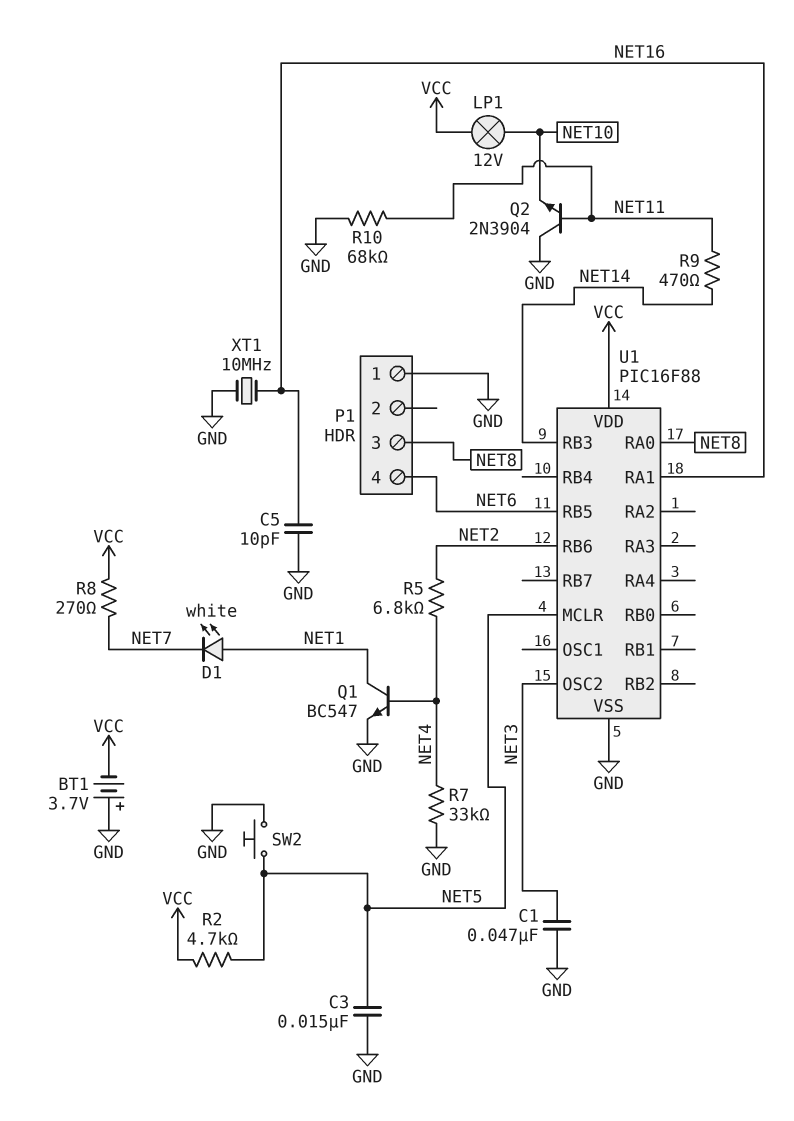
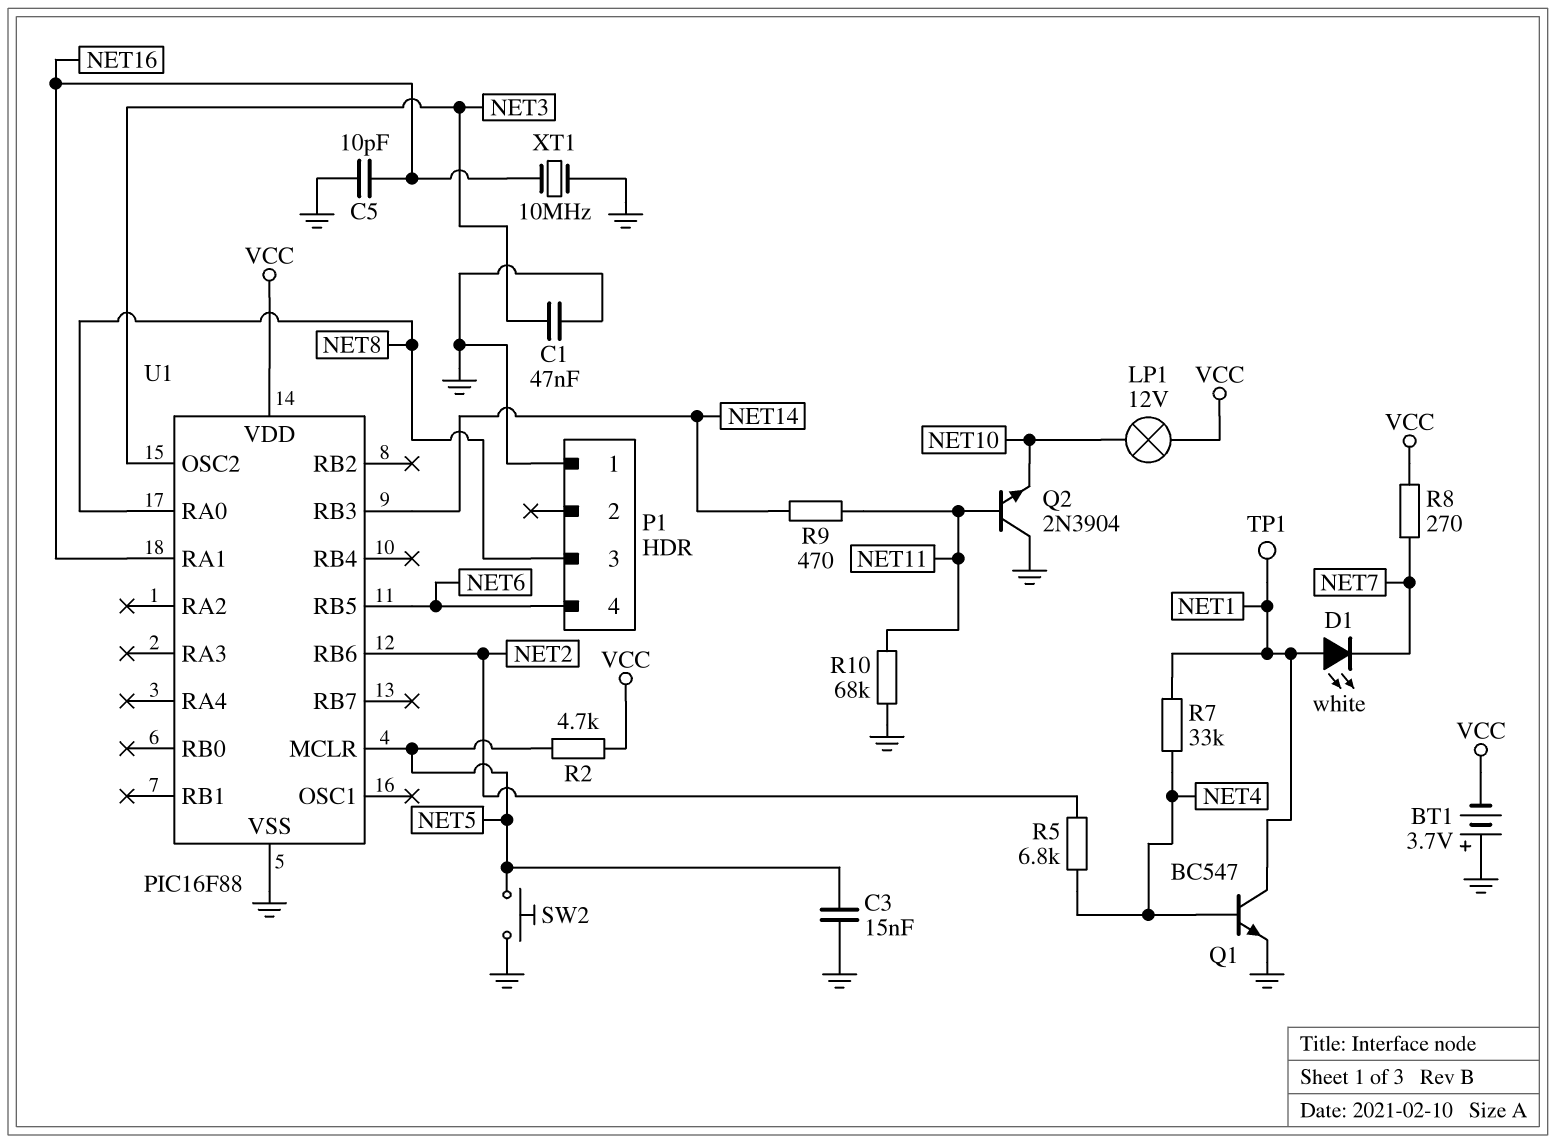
R7: 33k (GND, NET4) -> 33k (NET1, NET4)
TP1: none -> test point (NET1)

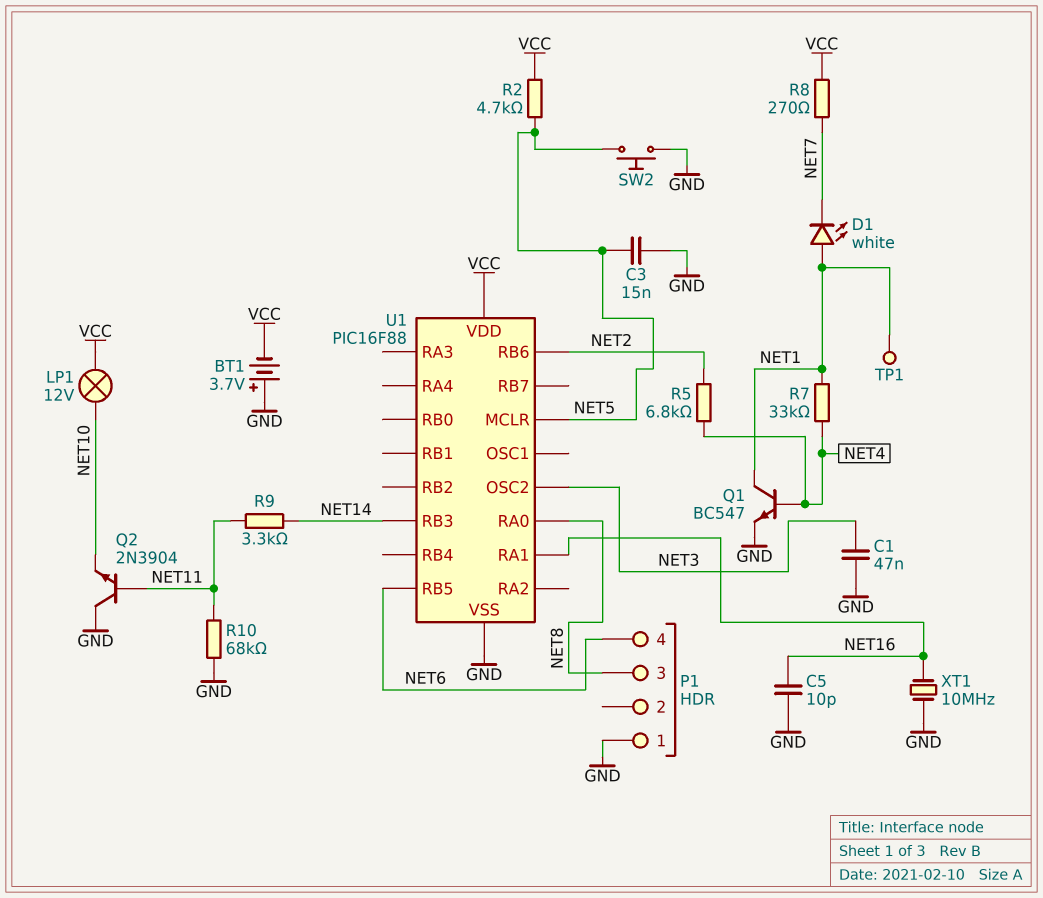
R9: 470 (NET11, NET14) -> 3.3k (NET11, NET14)

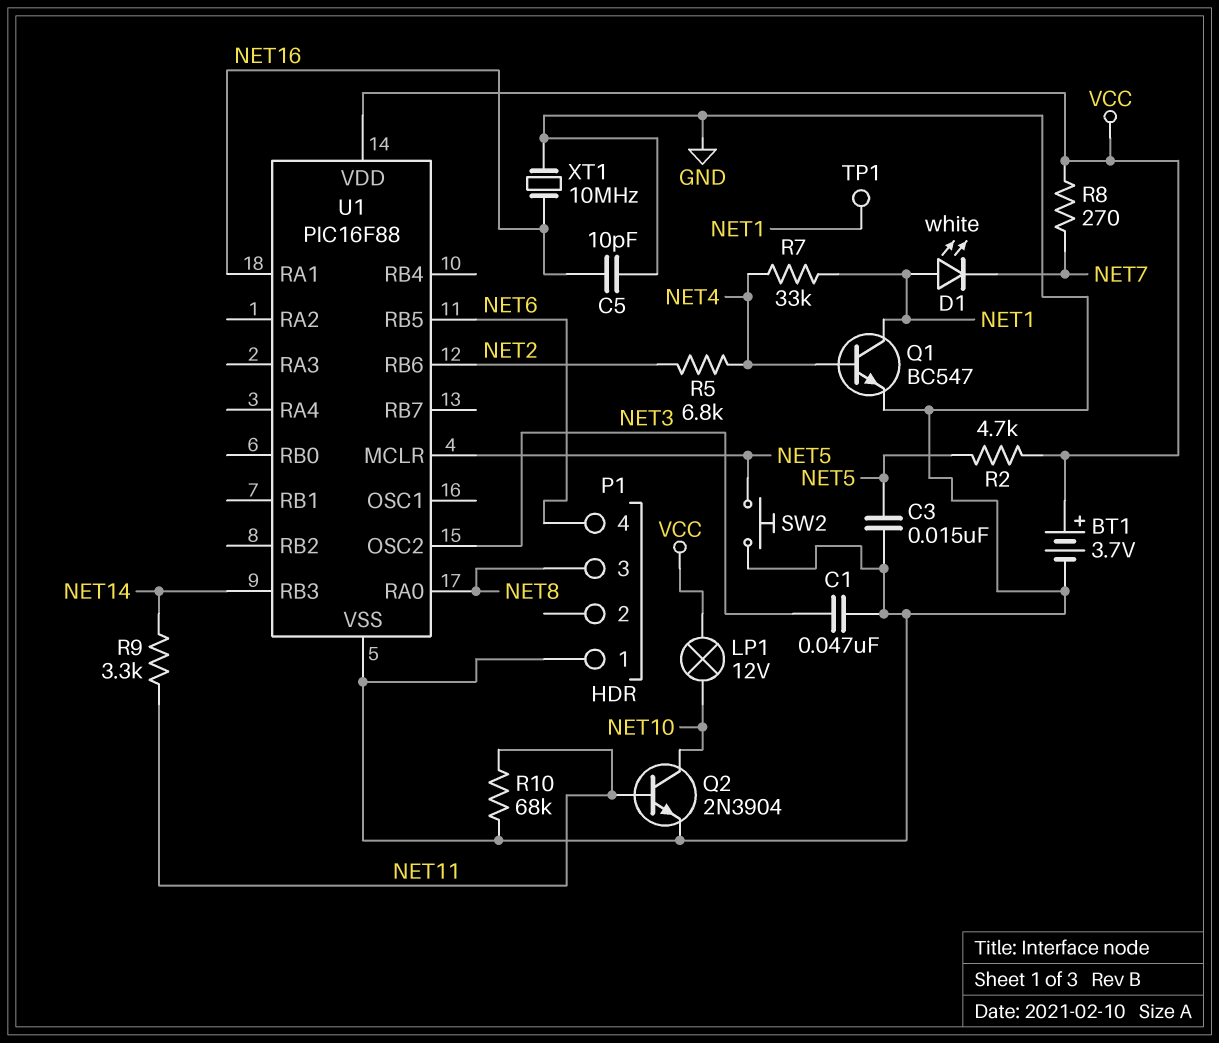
BT1: 3.7V (plus GND, minus VCC) -> 3.7V (plus VCC, minus GND)
Q2: NPN 2N3904 (B NET11, C GND, E NET10) -> NPN 2N3904 (B NET11, C NET10, E GND)

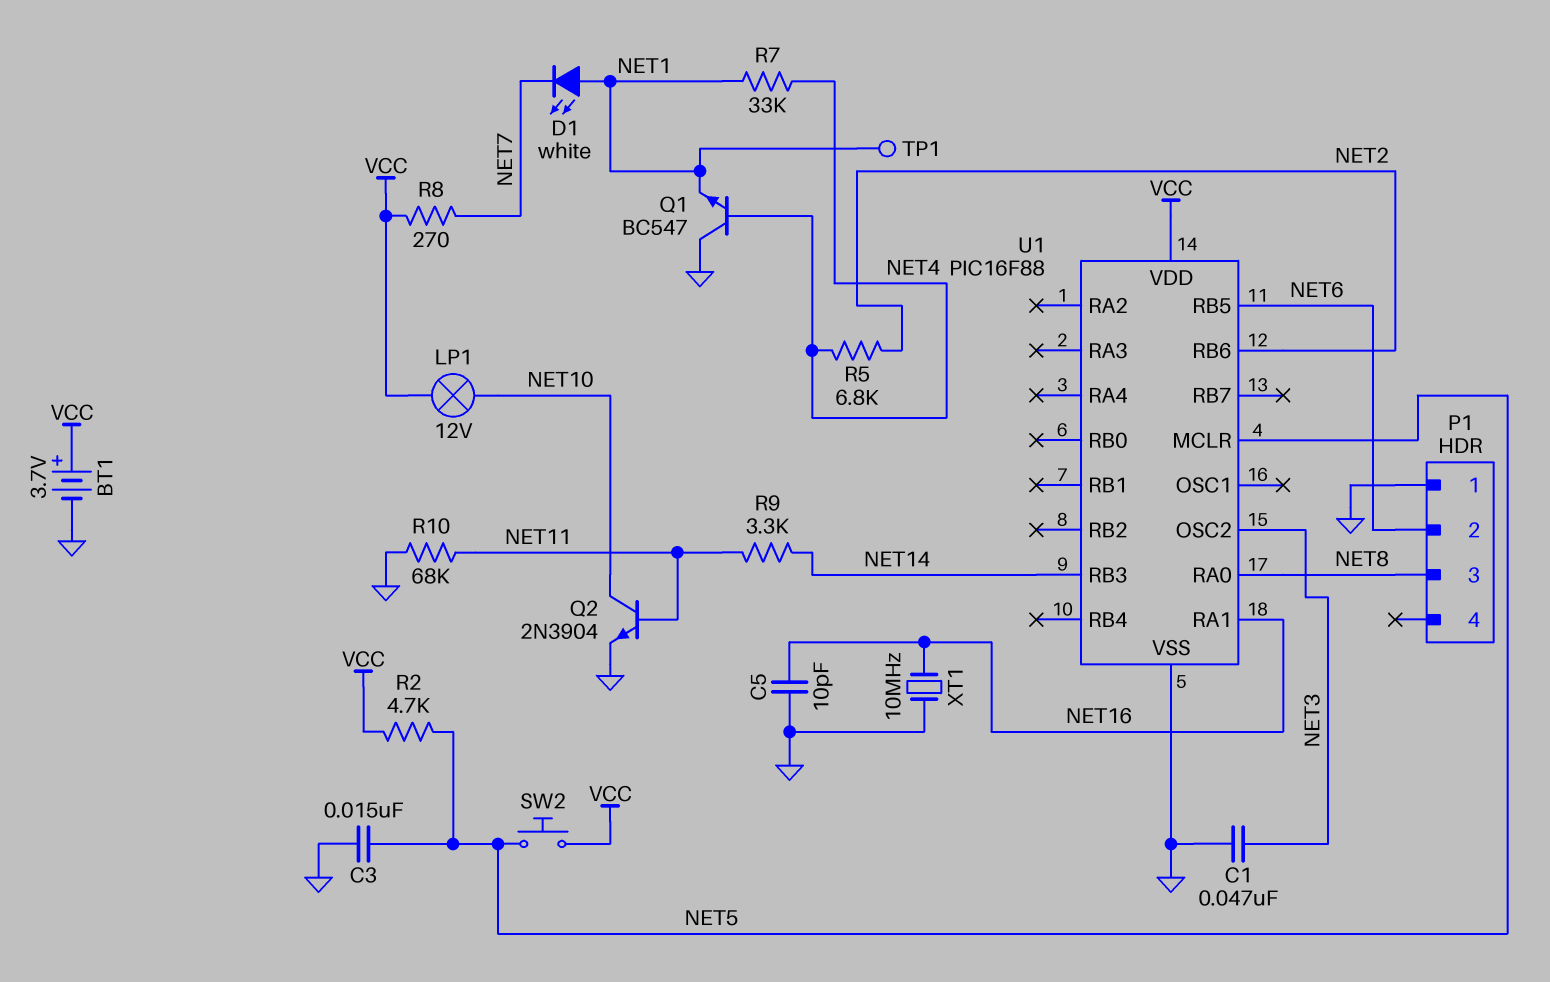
P1 pin 2: none -> NET6
P1 pin 4: NET6 -> none
Q1: NPN BC547 (B NET4, C NET1, E GND) -> NPN BC547 (B NET4, C GND, E NET1)
SW2: button (GND, NET5) -> button (NET5, VCC)

